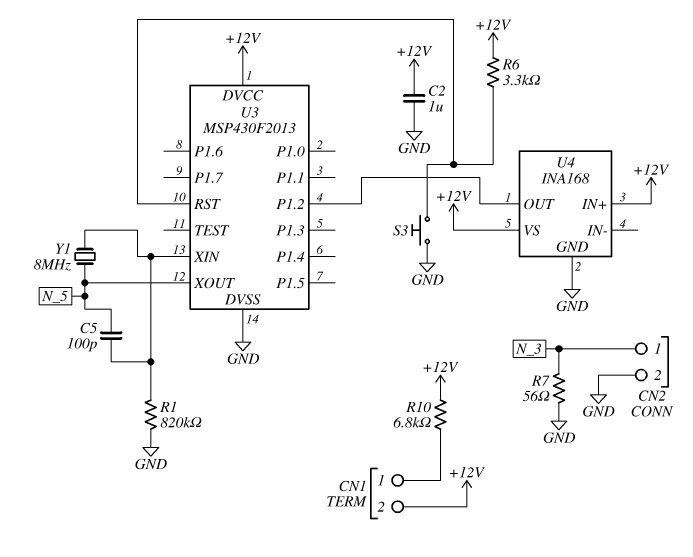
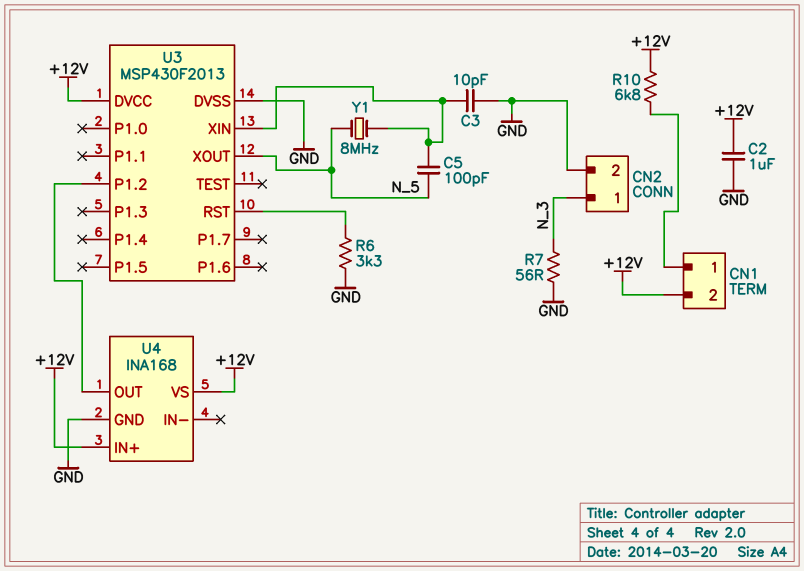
C3: none -> 10pF (GND, U3/XIN)
R1: 820k (GND, U3/XIN) -> none
R6: 3.3k (+12V, U3/RST) -> 3.3k (GND, U3/RST)
S3: button (GND, U3/RST) -> none

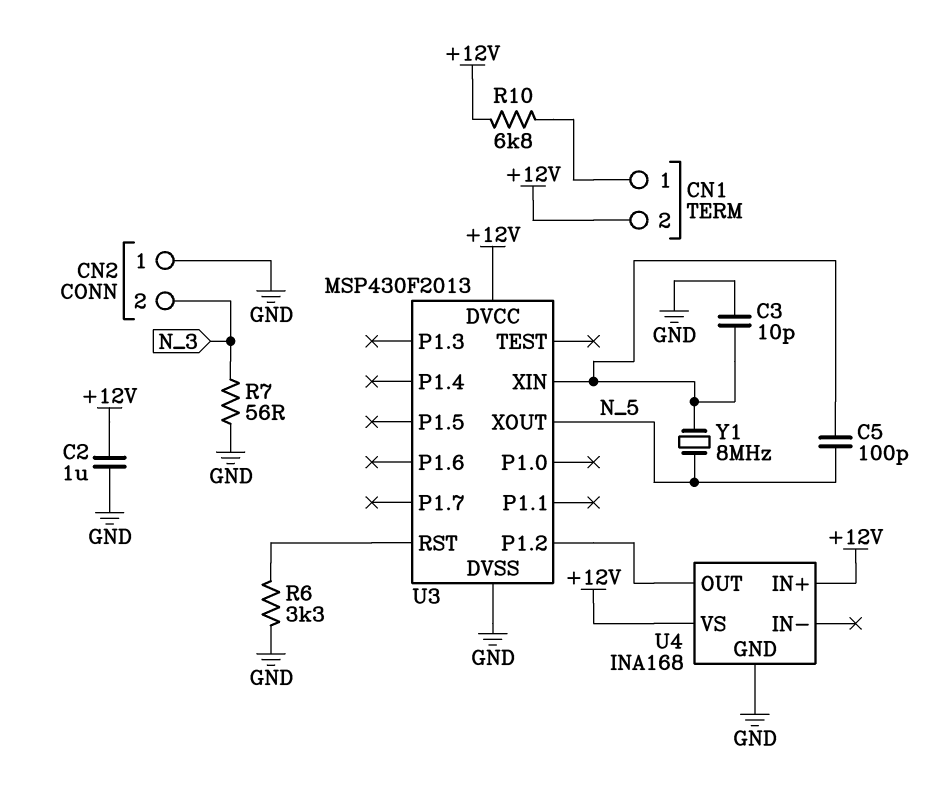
CN2 pin 1: N_3 -> GND
CN2 pin 2: GND -> N_3

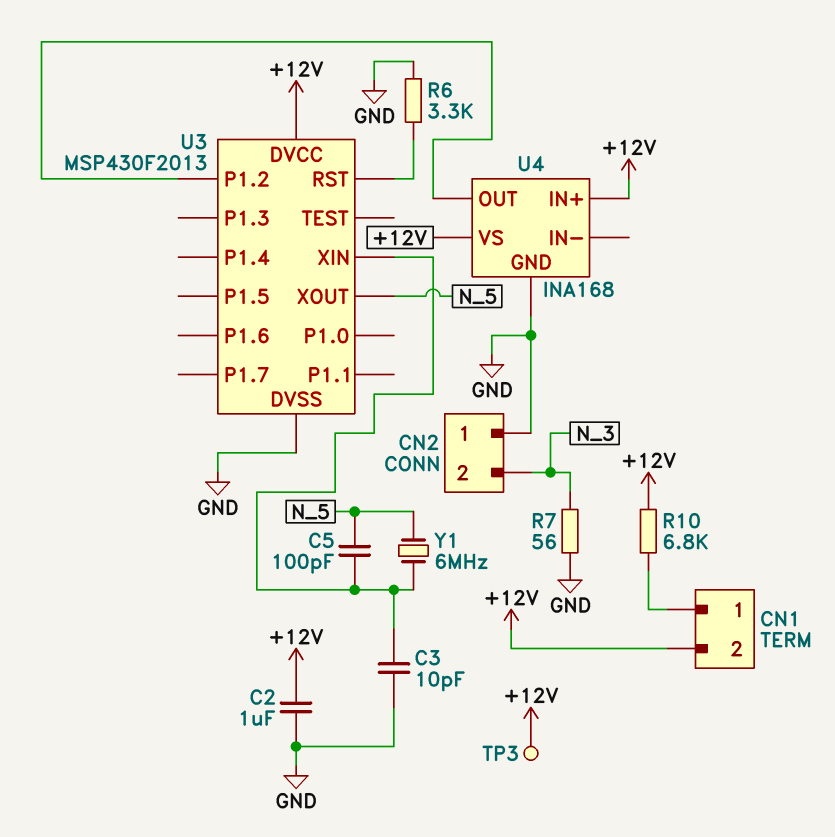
TP3: none -> test point (+12V)
Y1: 8MHz (N_5, U3/XIN) -> 6MHz (N_5, U3/XIN)

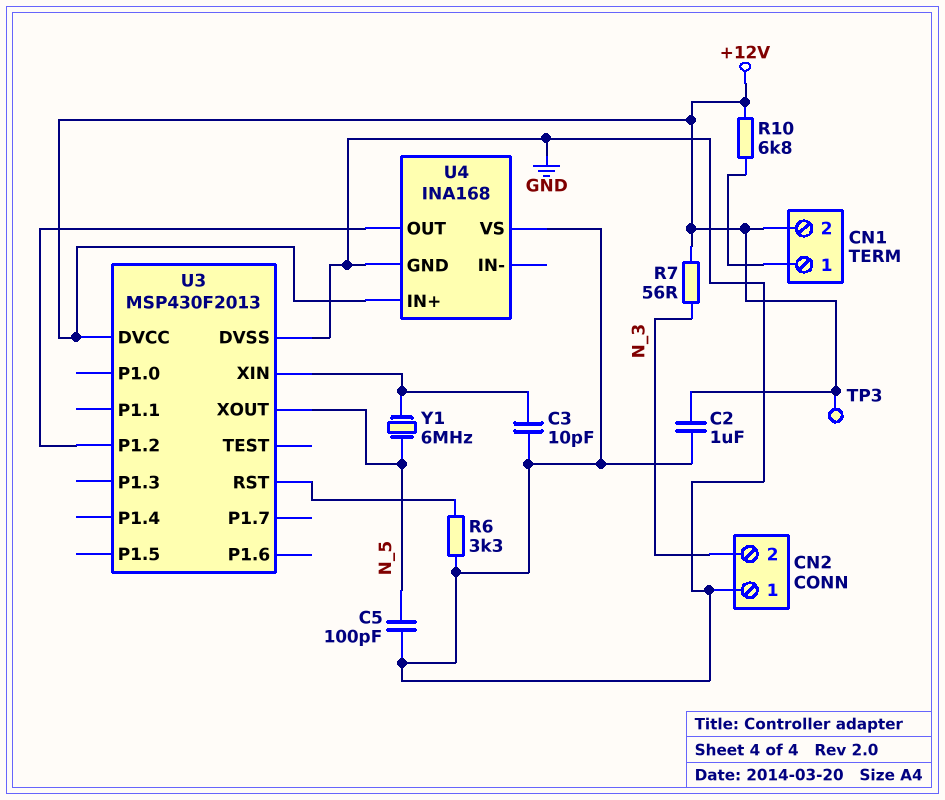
C5: 100pF (N_5, U3/XIN) -> 100pF (GND, N_5)
R7: 56 (GND, N_3) -> 56 (+12V, N_3)
U4 pin VS: +12V -> GND

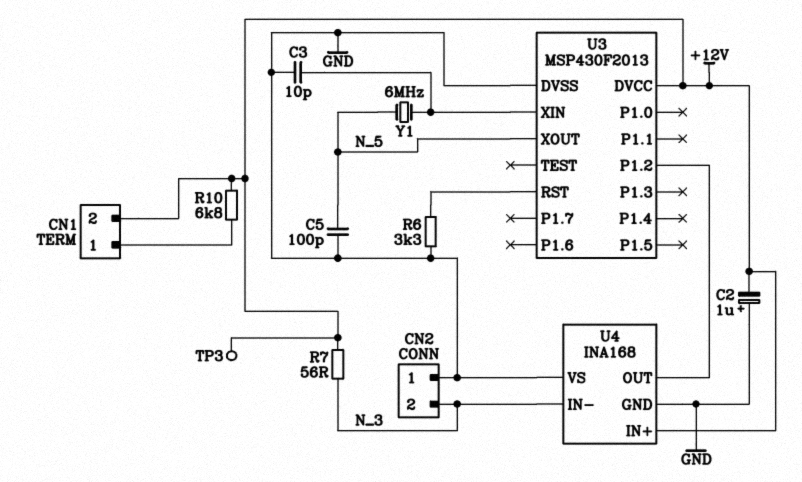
C2: 1uF (+12V, GND) -> 1uF (plus GND, minus +12V)
U4 pin IN-: none -> N_3

